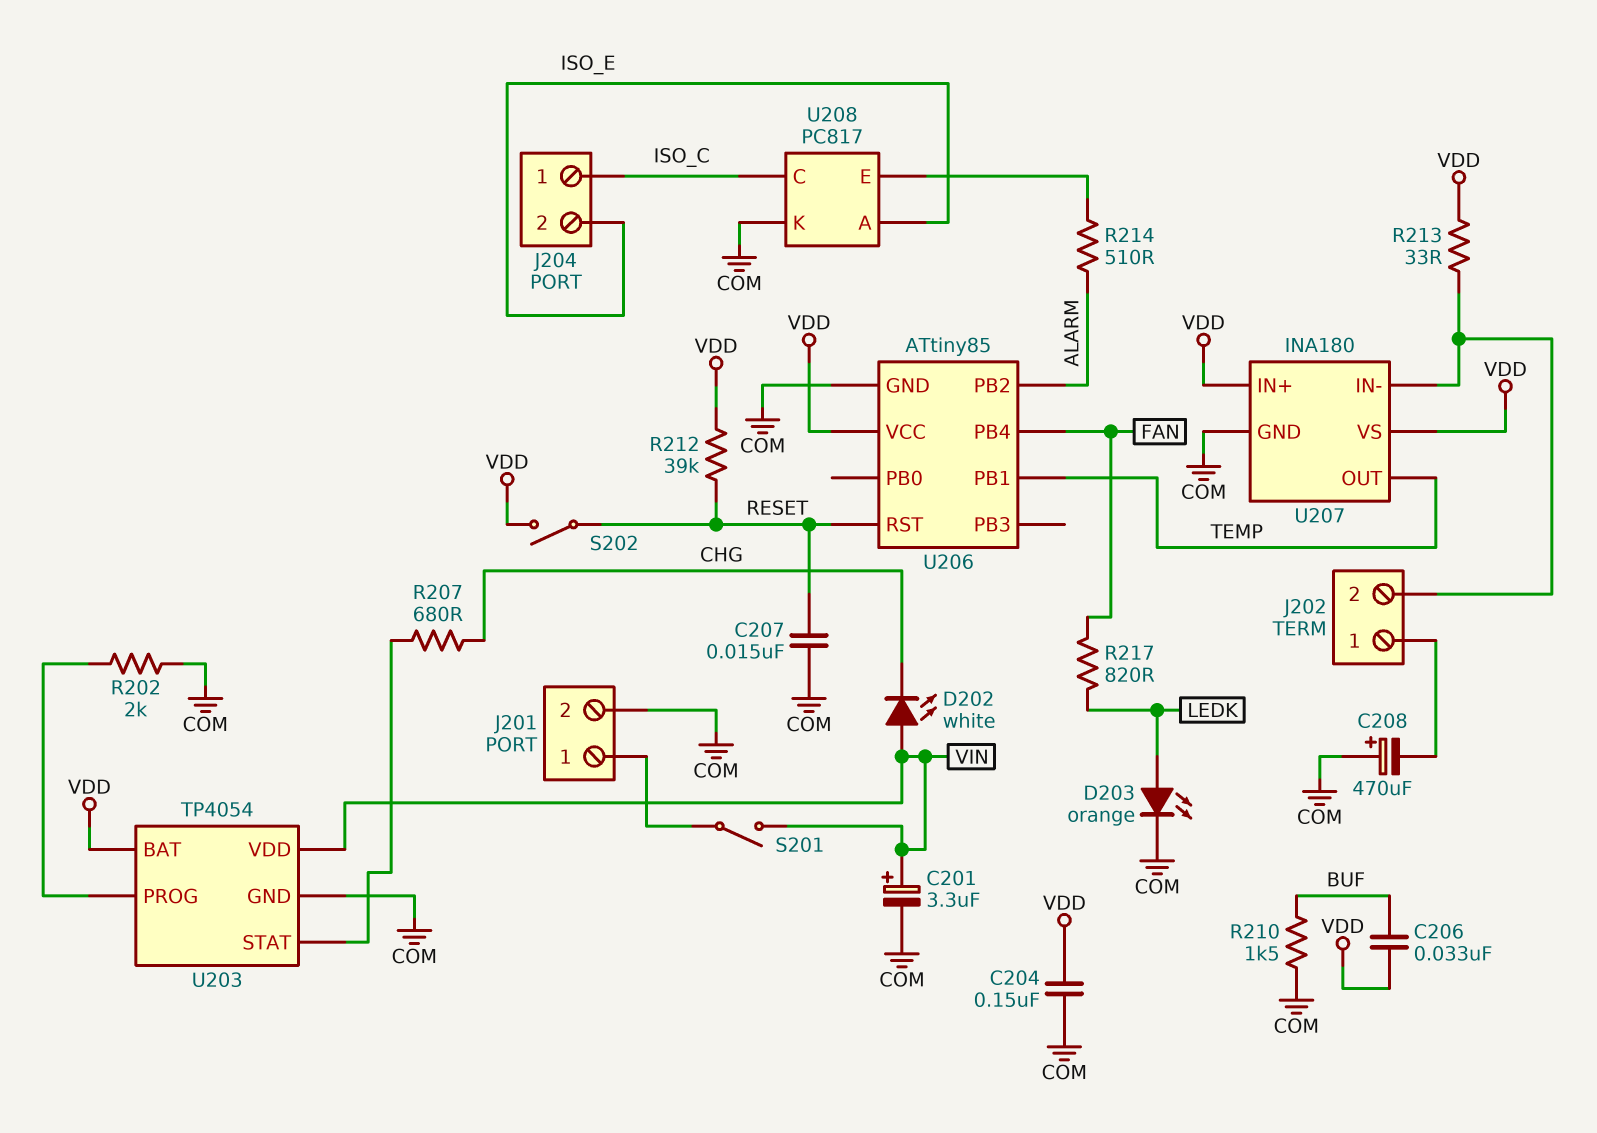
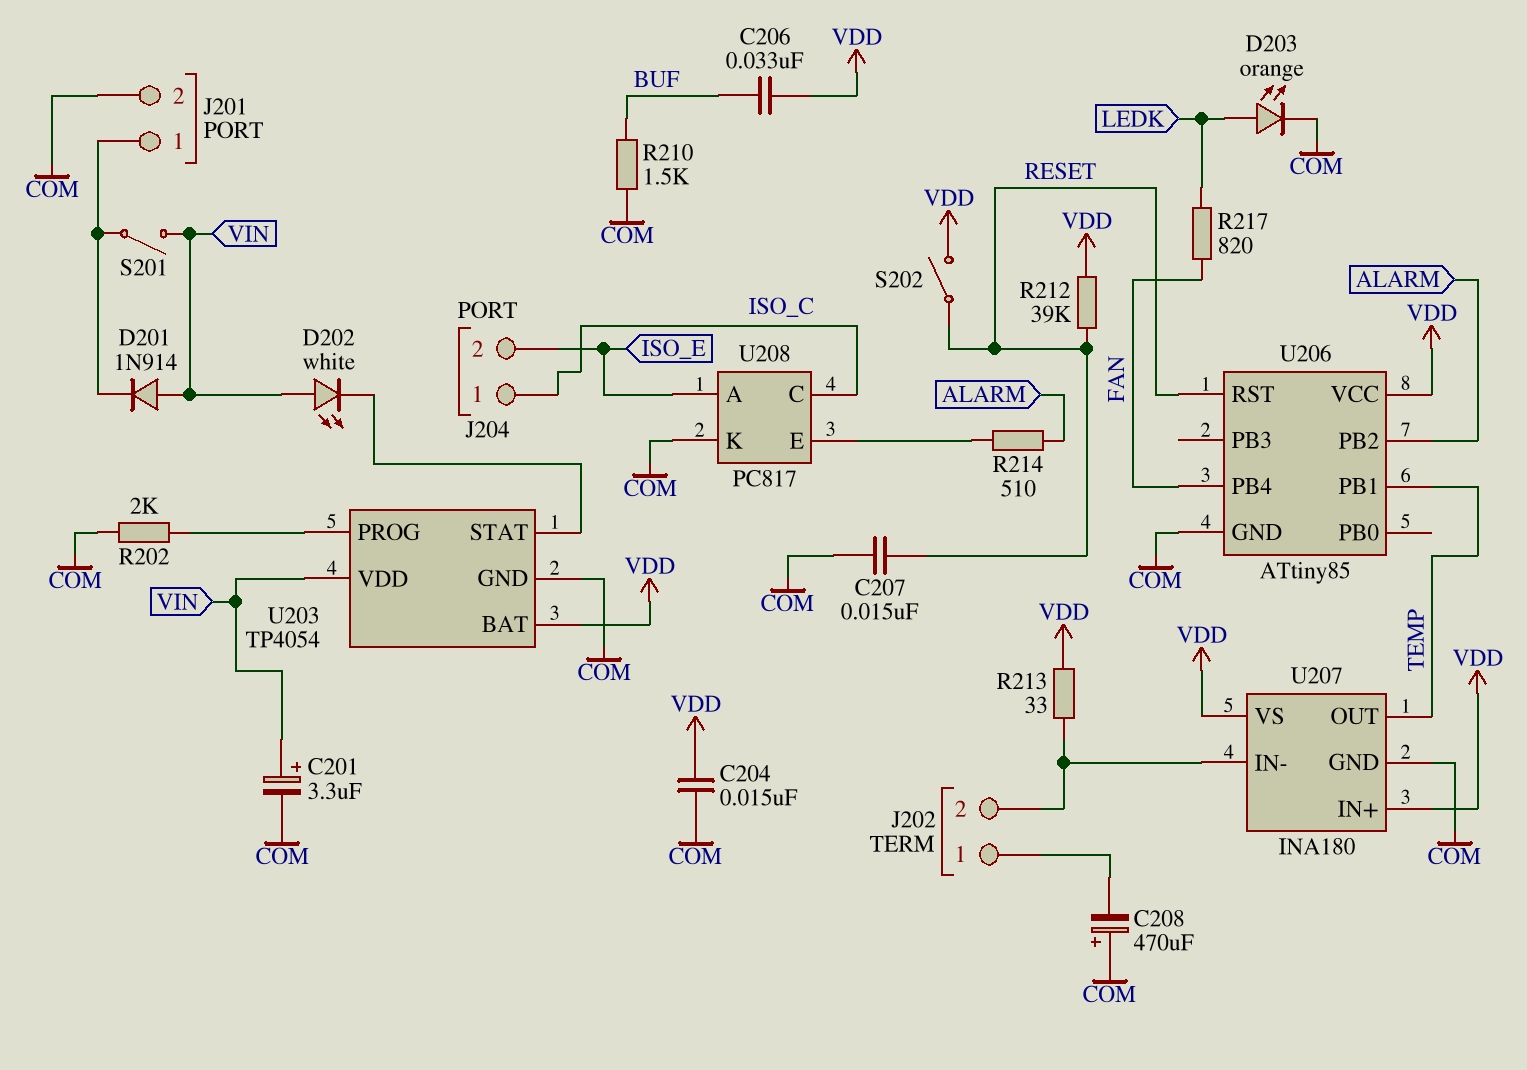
C204: 150nF (COM, VDD) -> 15nF (COM, VDD)
D201: none -> diode 1N914 (A VIN, K J201/1)
D202: LED white (A VIN, K CHG) -> LED white (A VIN, K U203/STAT)
R207: 680 (CHG, U203/STAT) -> none

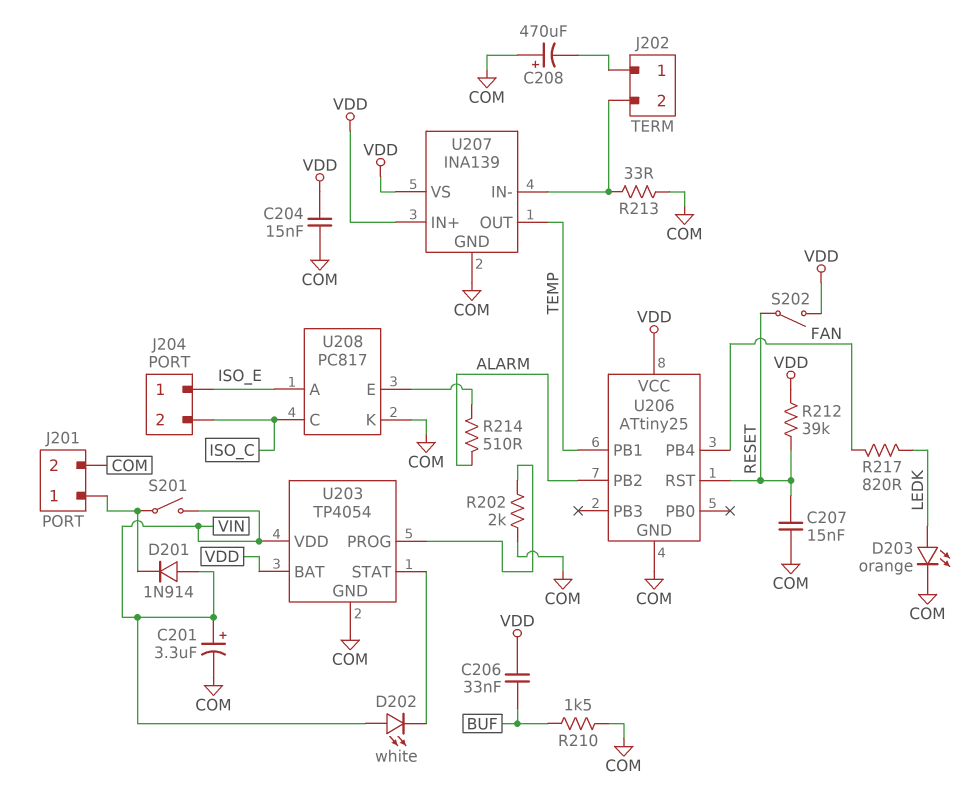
J204 pin 1: ISO_C -> ISO_E
J204 pin 2: ISO_E -> ISO_C
R213: 33 (J202/2, VDD) -> 33 (COM, J202/2)
U206: ATtiny85 -> ATtiny25
U207: INA180 -> INA139

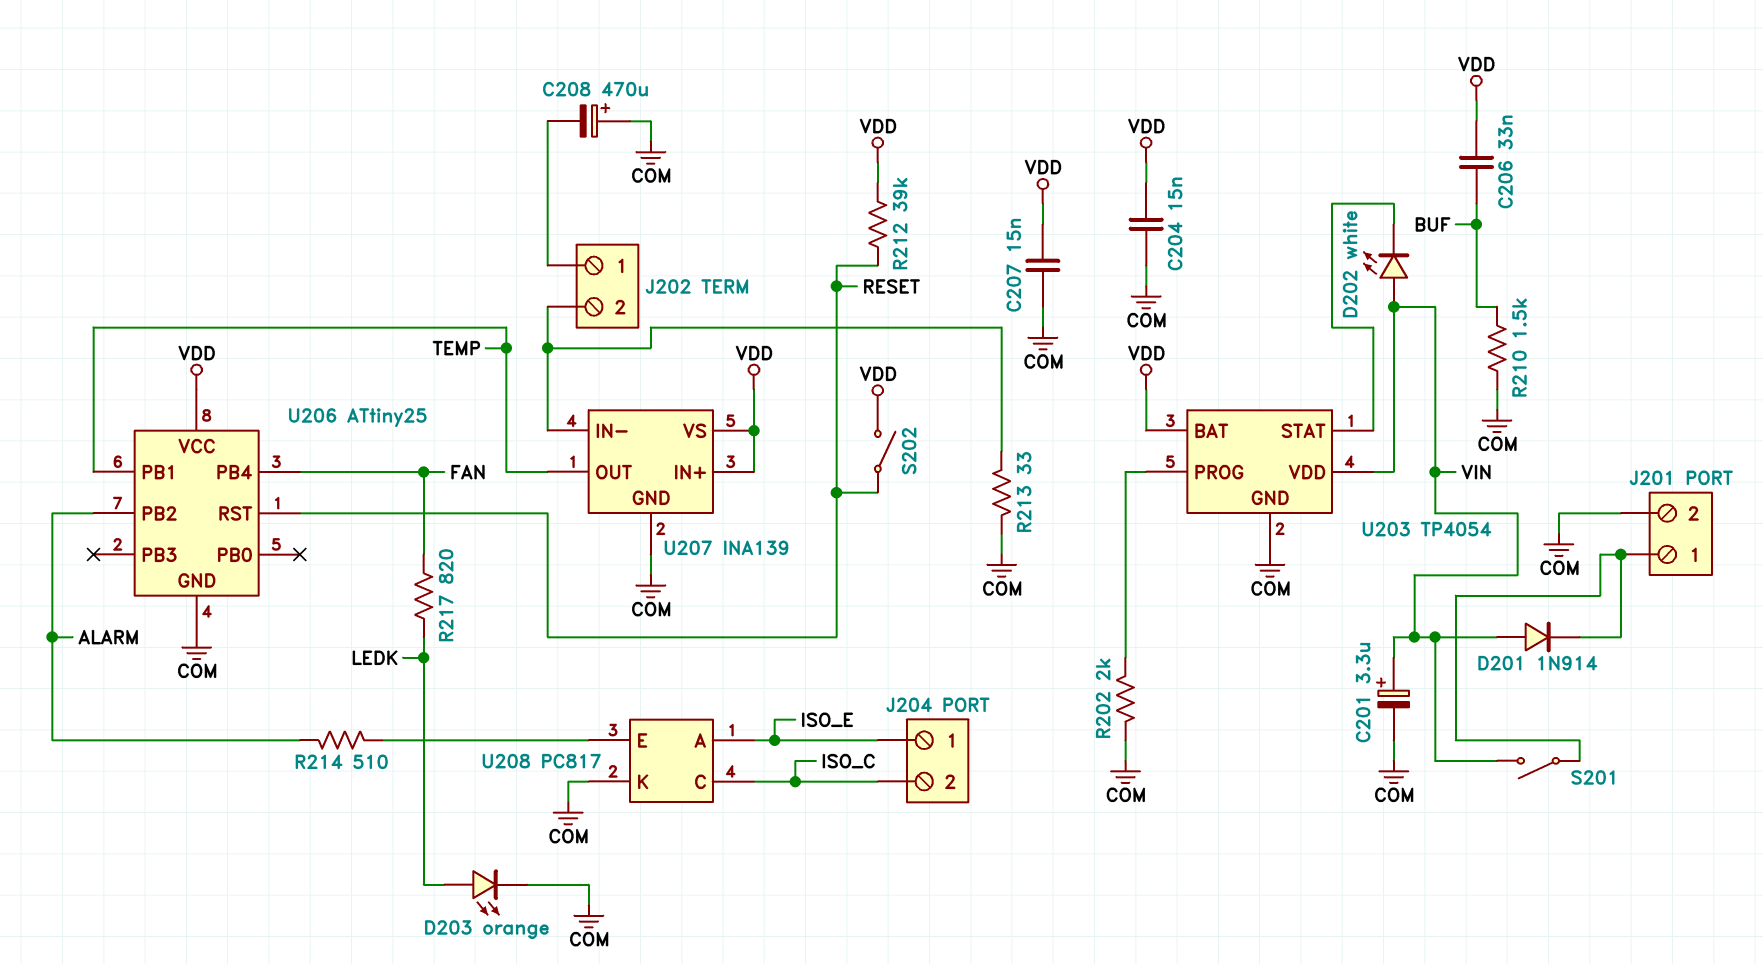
C207: 15nF (COM, RESET) -> 15nF (COM, VDD)

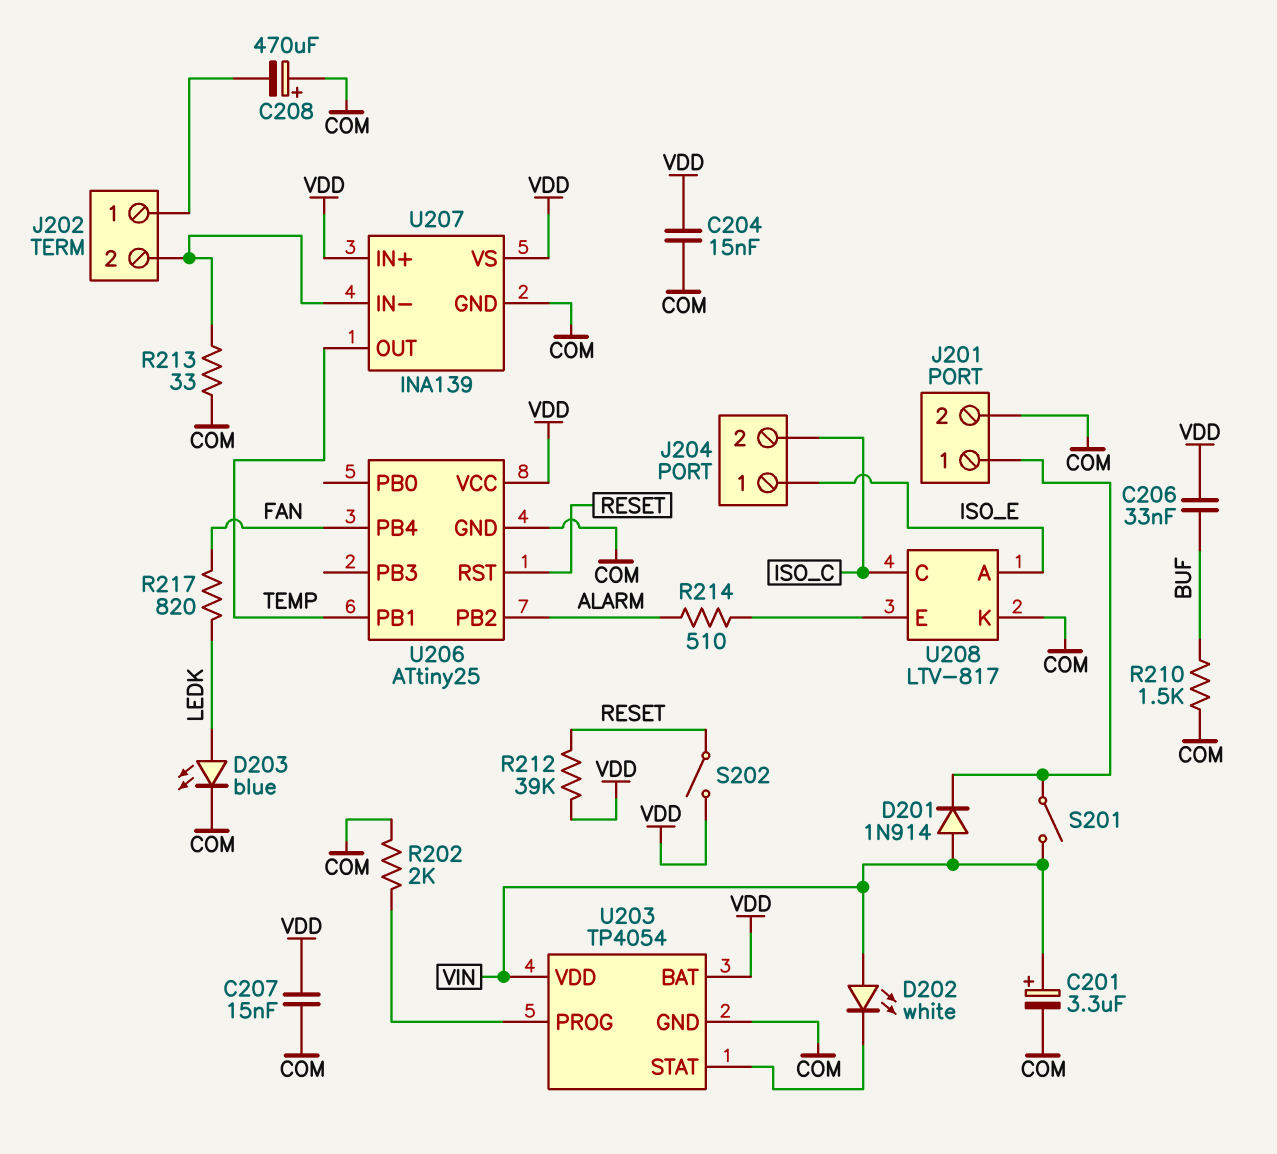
D203: LED orange (A LEDK, K COM) -> LED blue (A LEDK, K COM)
U208: PC817 -> LTV-817

